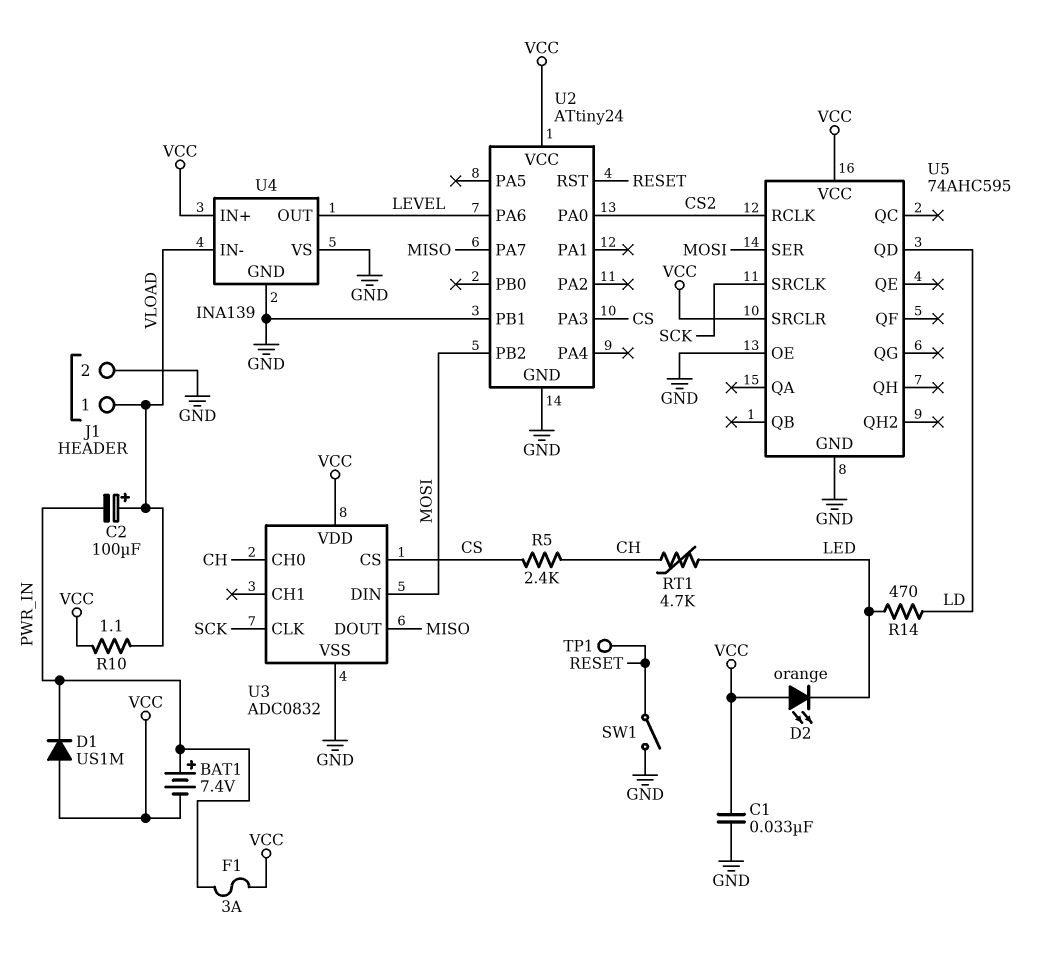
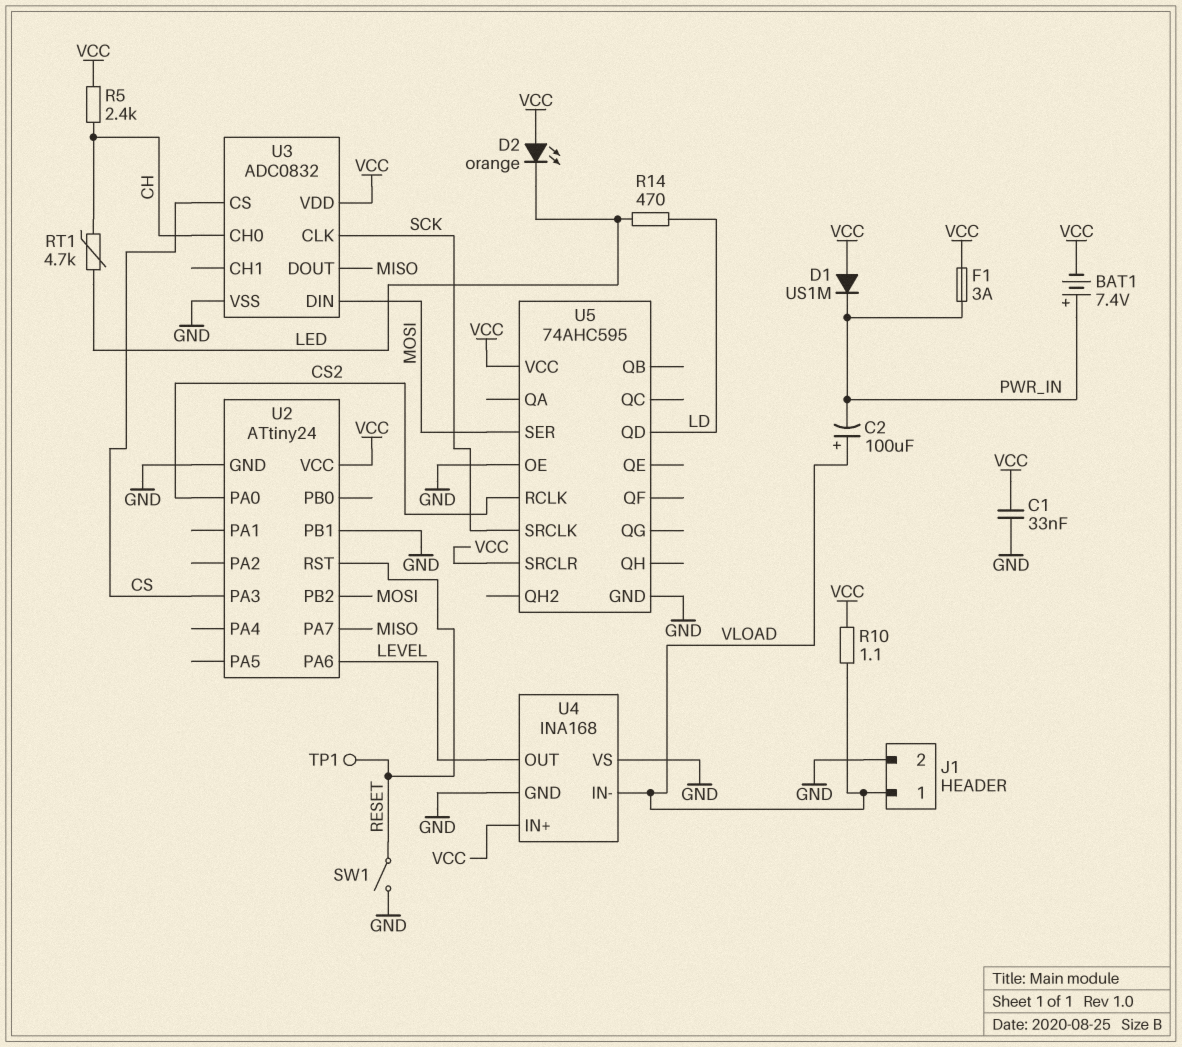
R5: 2.4k (CH, CS) -> 2.4k (CH, VCC)
U4: INA139 -> INA168

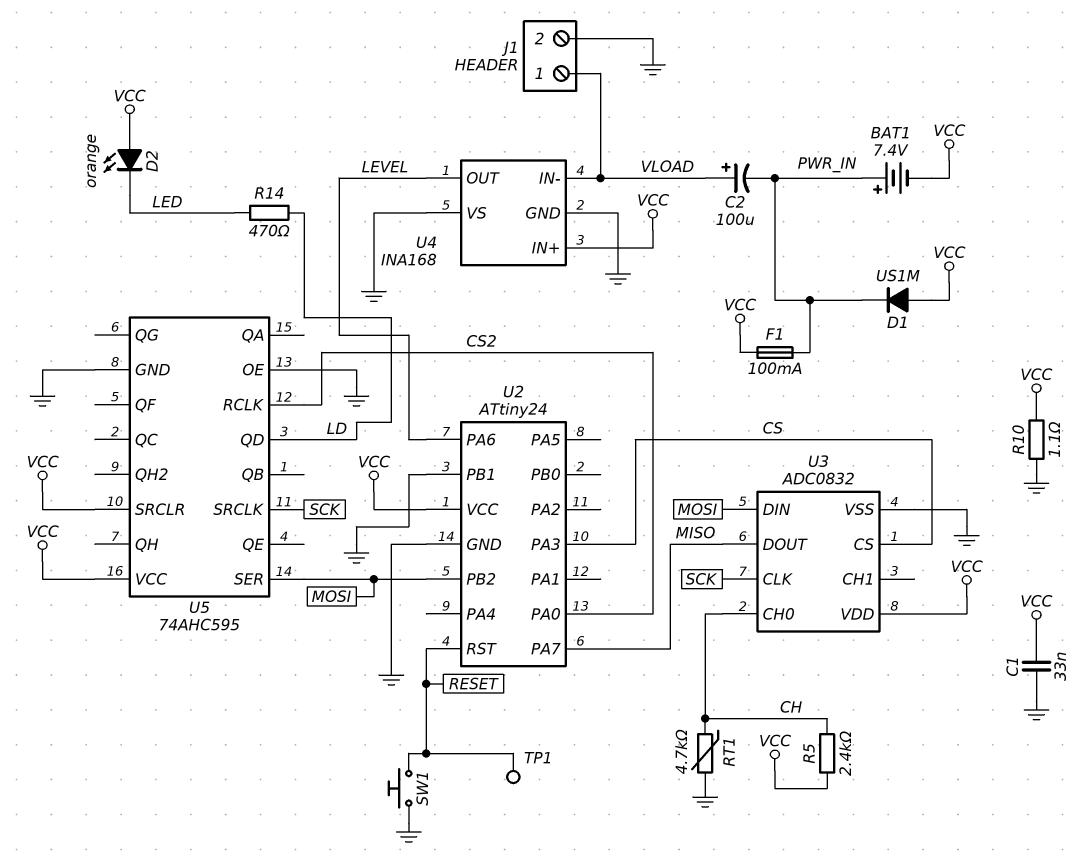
F1: 3A (PWR_IN, VCC) -> 100mA (PWR_IN, VCC)
R10: 1.1 (VCC, VLOAD) -> 1.1 (GND, VCC)
RT1: 4.7k (CH, LED) -> 4.7k (CH, GND)
SW1: switch (GND, RESET) -> button (GND, RESET)

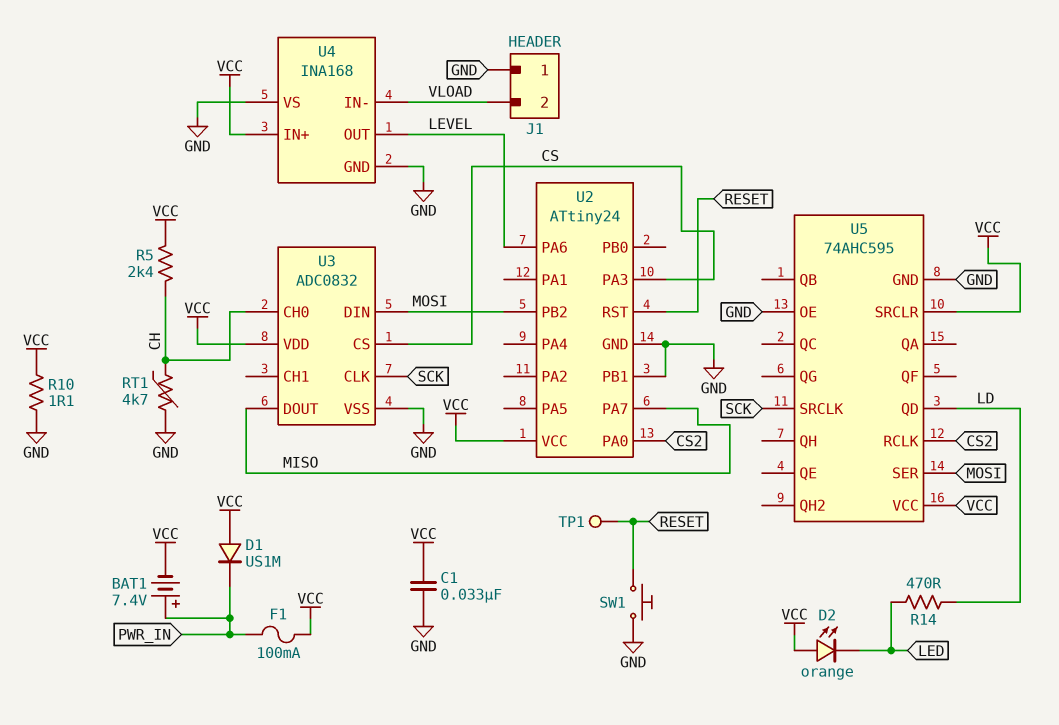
C2: 100uF (plus VLOAD, minus PWR_IN) -> none
J1 pin 1: VLOAD -> GND
J1 pin 2: GND -> VLOAD

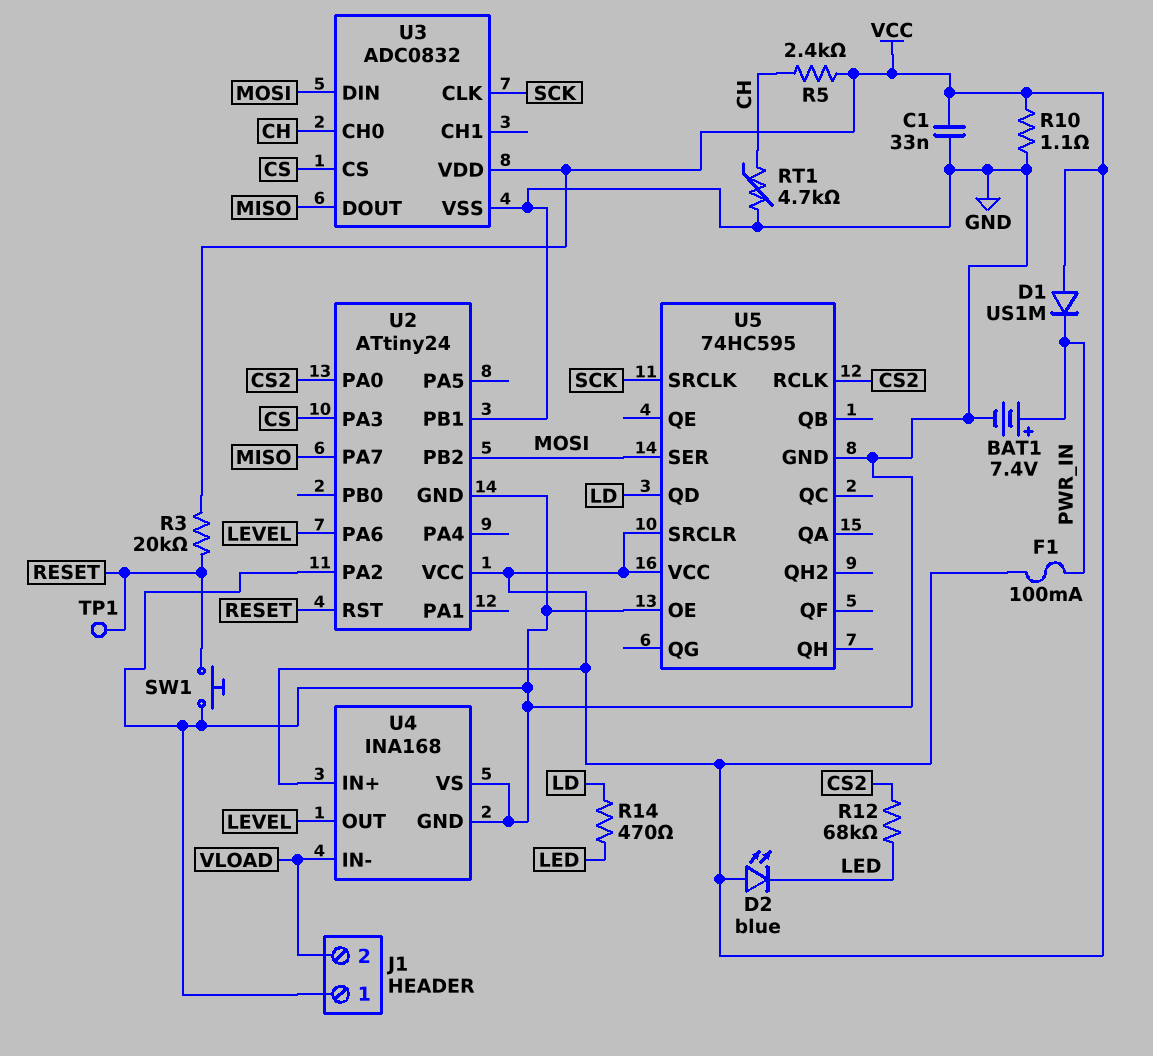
BAT1: 7.4V (plus PWR_IN, minus VCC) -> 7.4V (plus PWR_IN, minus GND)
D2: LED orange (A VCC, K LED) -> LED blue (A VCC, K LED)
R3: none -> 20k (RESET, VCC)
R12: none -> 68k (CS2, LED)
U2 pin PA2: none -> GND
U5: 74AHC595 -> 74HC595

